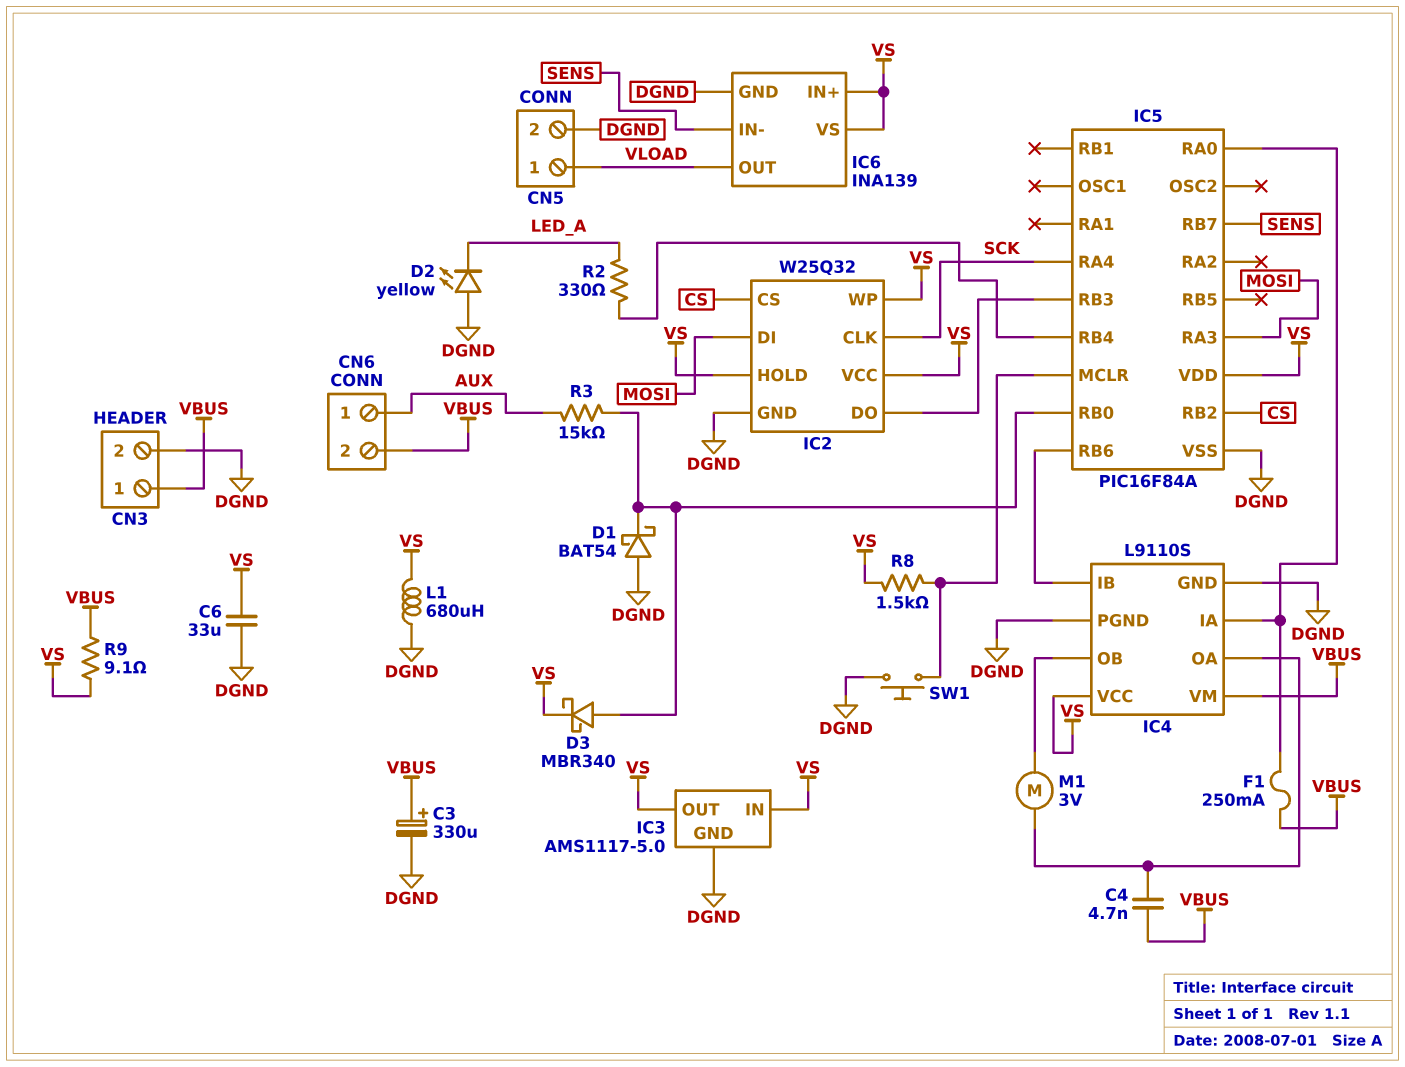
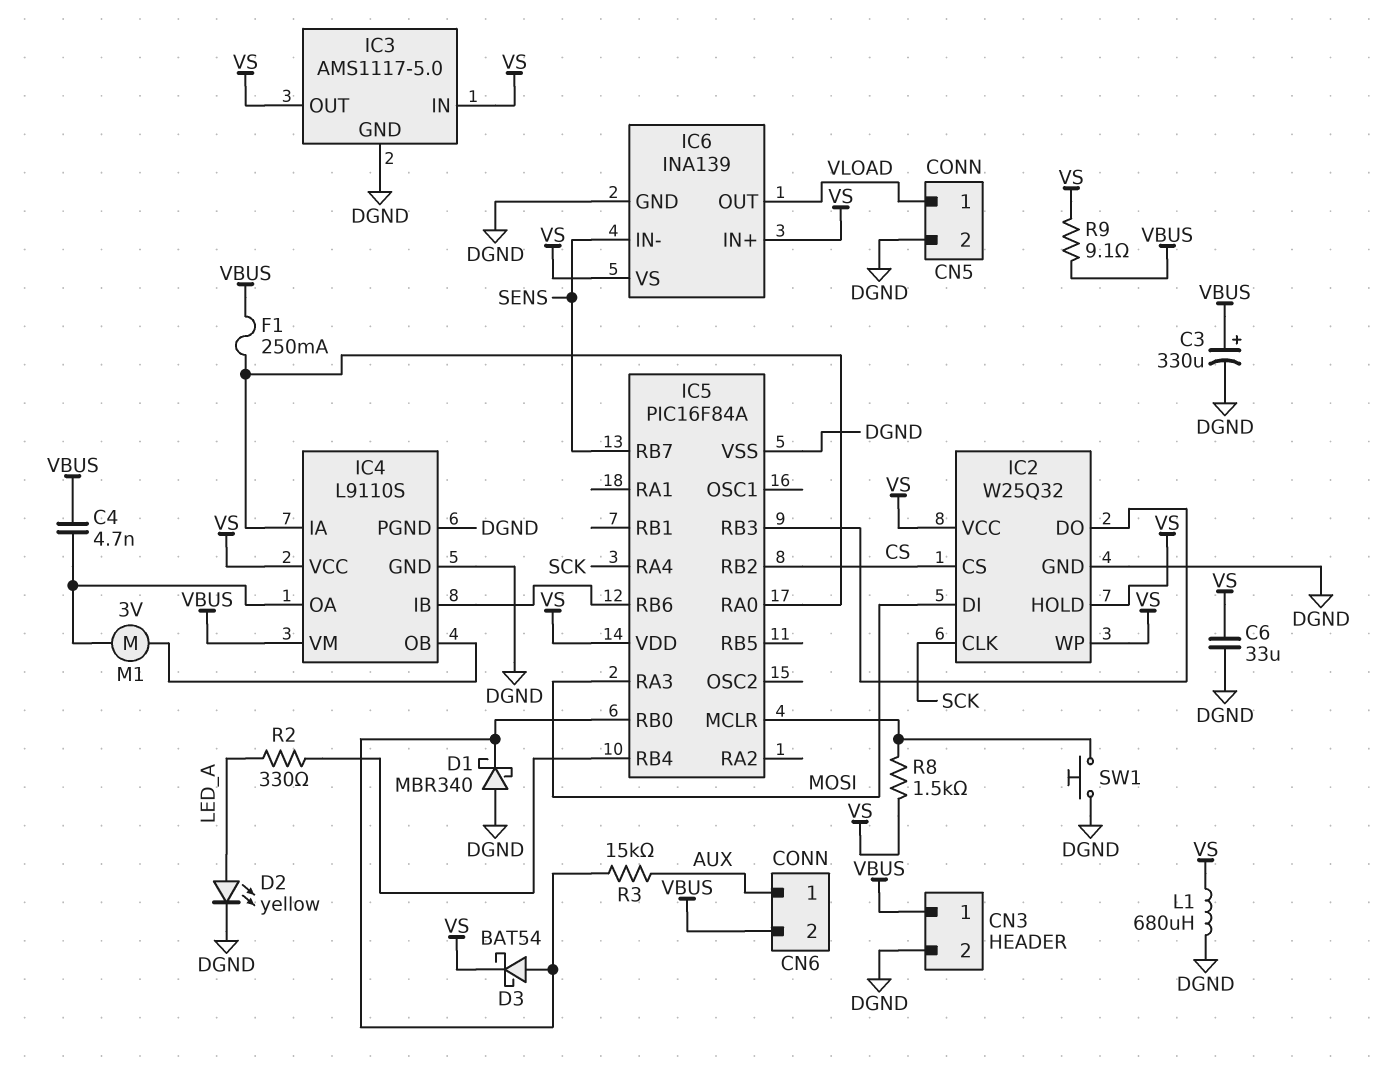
D1: schottky BAT54 (A DGND, K IC5/RB0) -> schottky MBR340 (A DGND, K IC5/RB0)
D2: LED yellow (A DGND, K LED_A) -> LED yellow (A LED_A, K DGND)
D3: schottky MBR340 (A IC5/RB0, K VS) -> schottky BAT54 (A IC5/RB0, K VS)

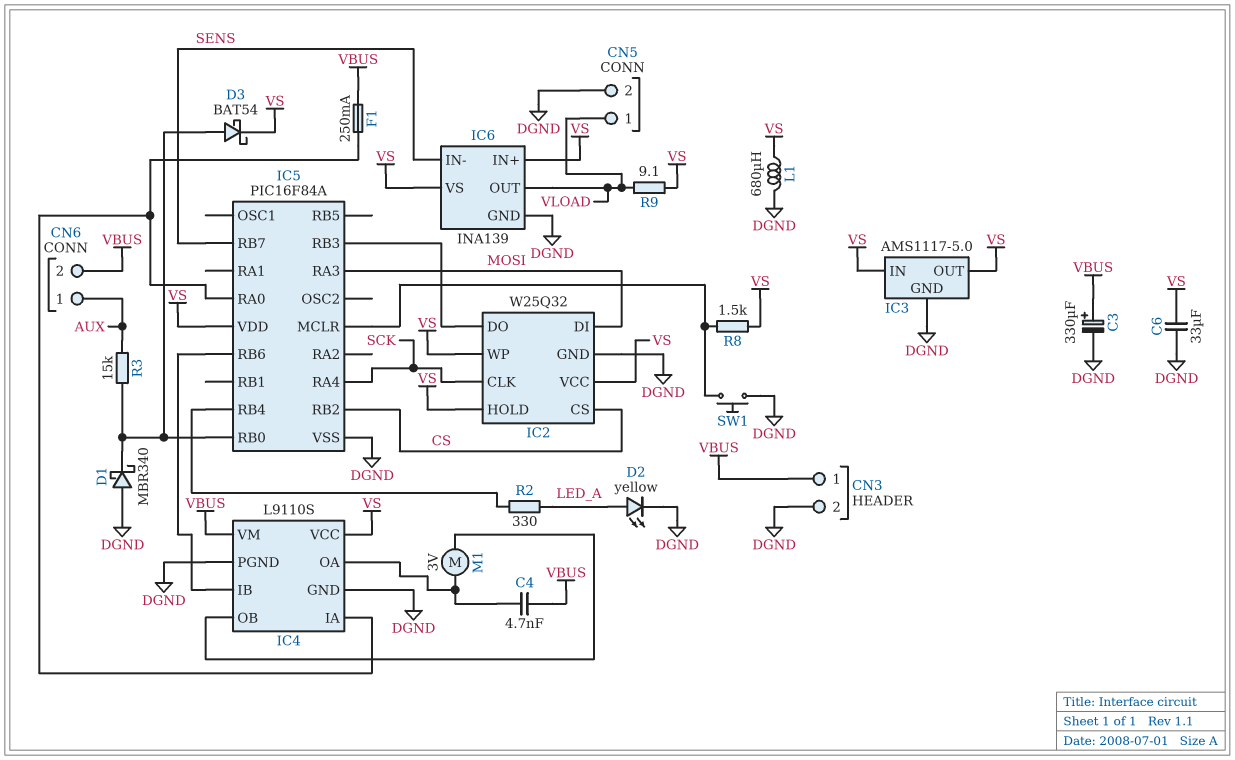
R9: 9.1 (VBUS, VS) -> 9.1 (VLOAD, VS)

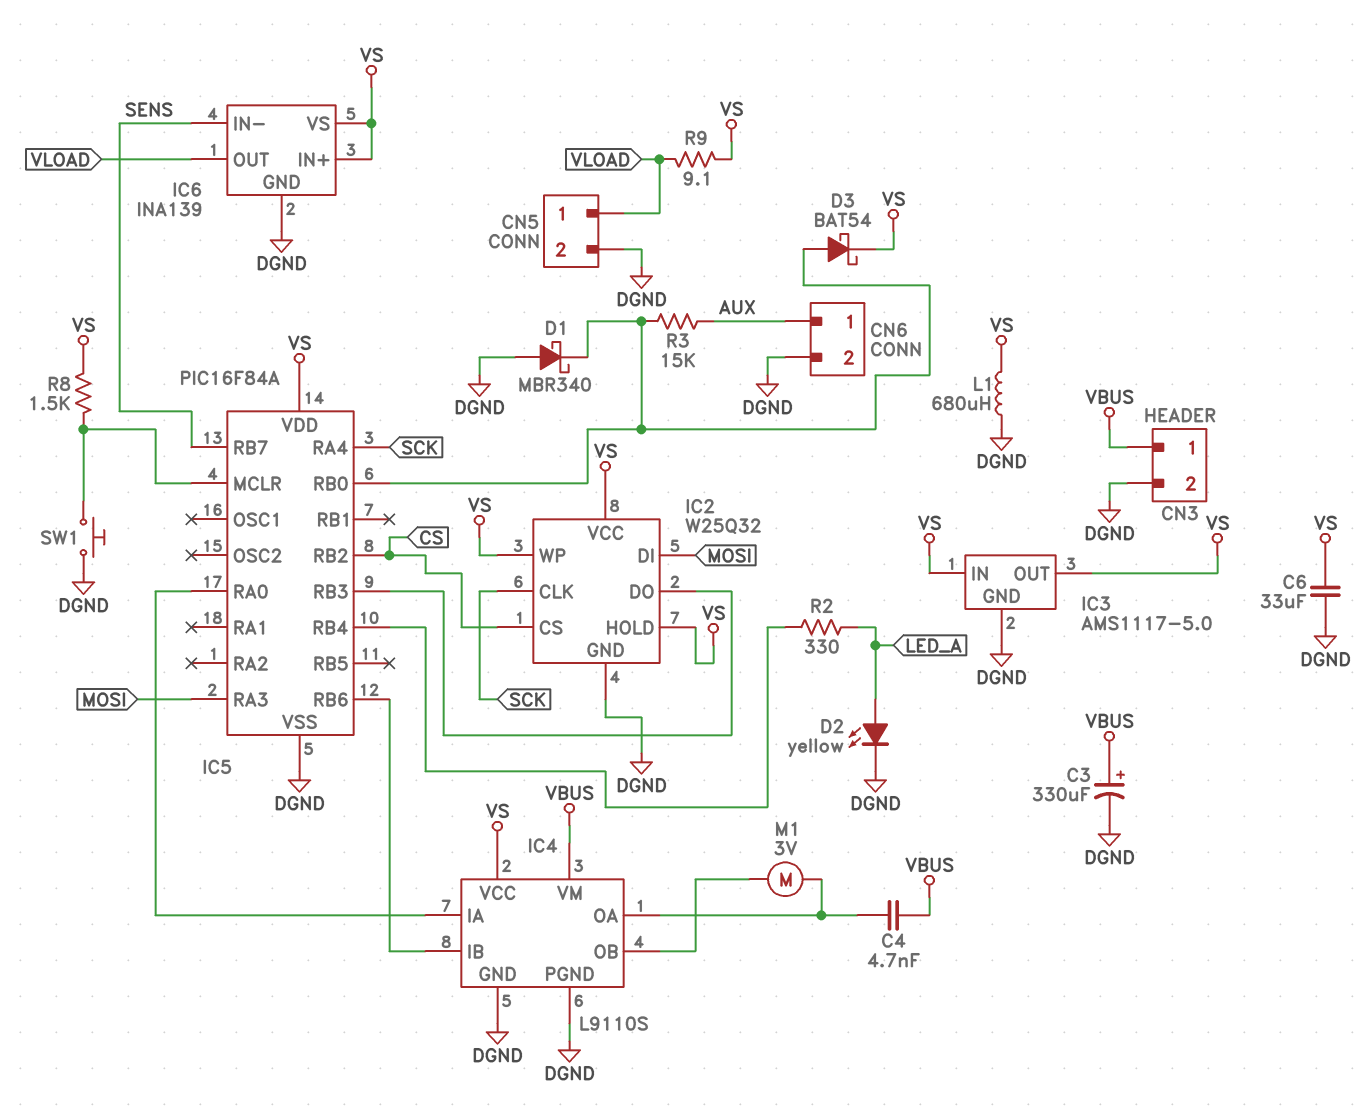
CN6 pin 2: VBUS -> DGND
F1: 250mA (IC4/IA, VBUS) -> none

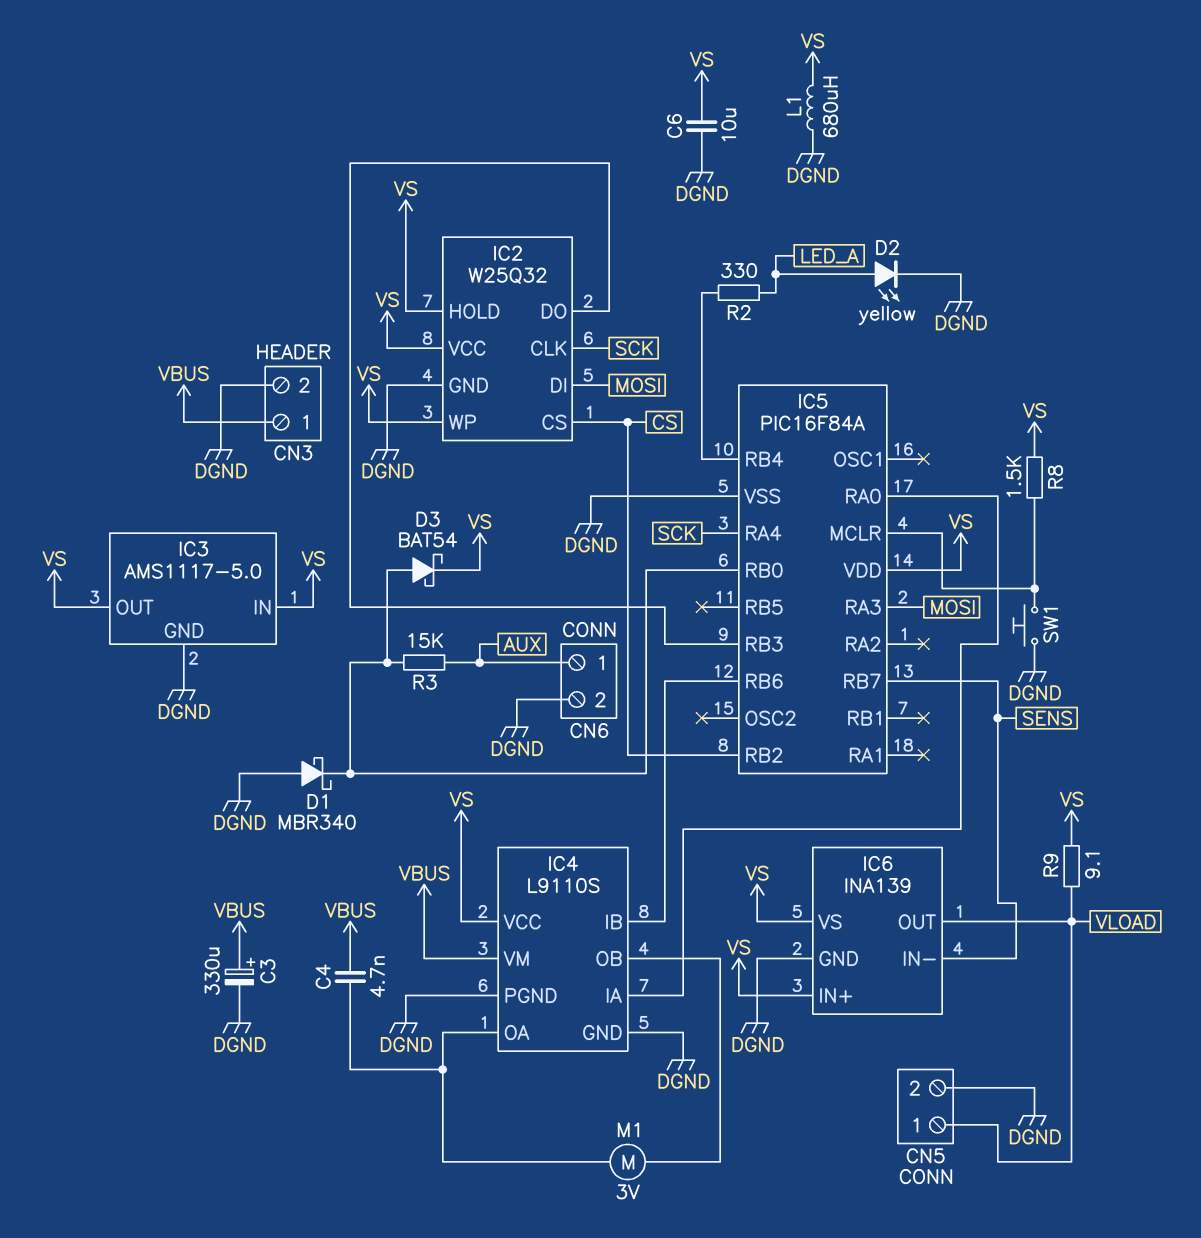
C6: 33uF (DGND, VS) -> 10uF (DGND, VS)

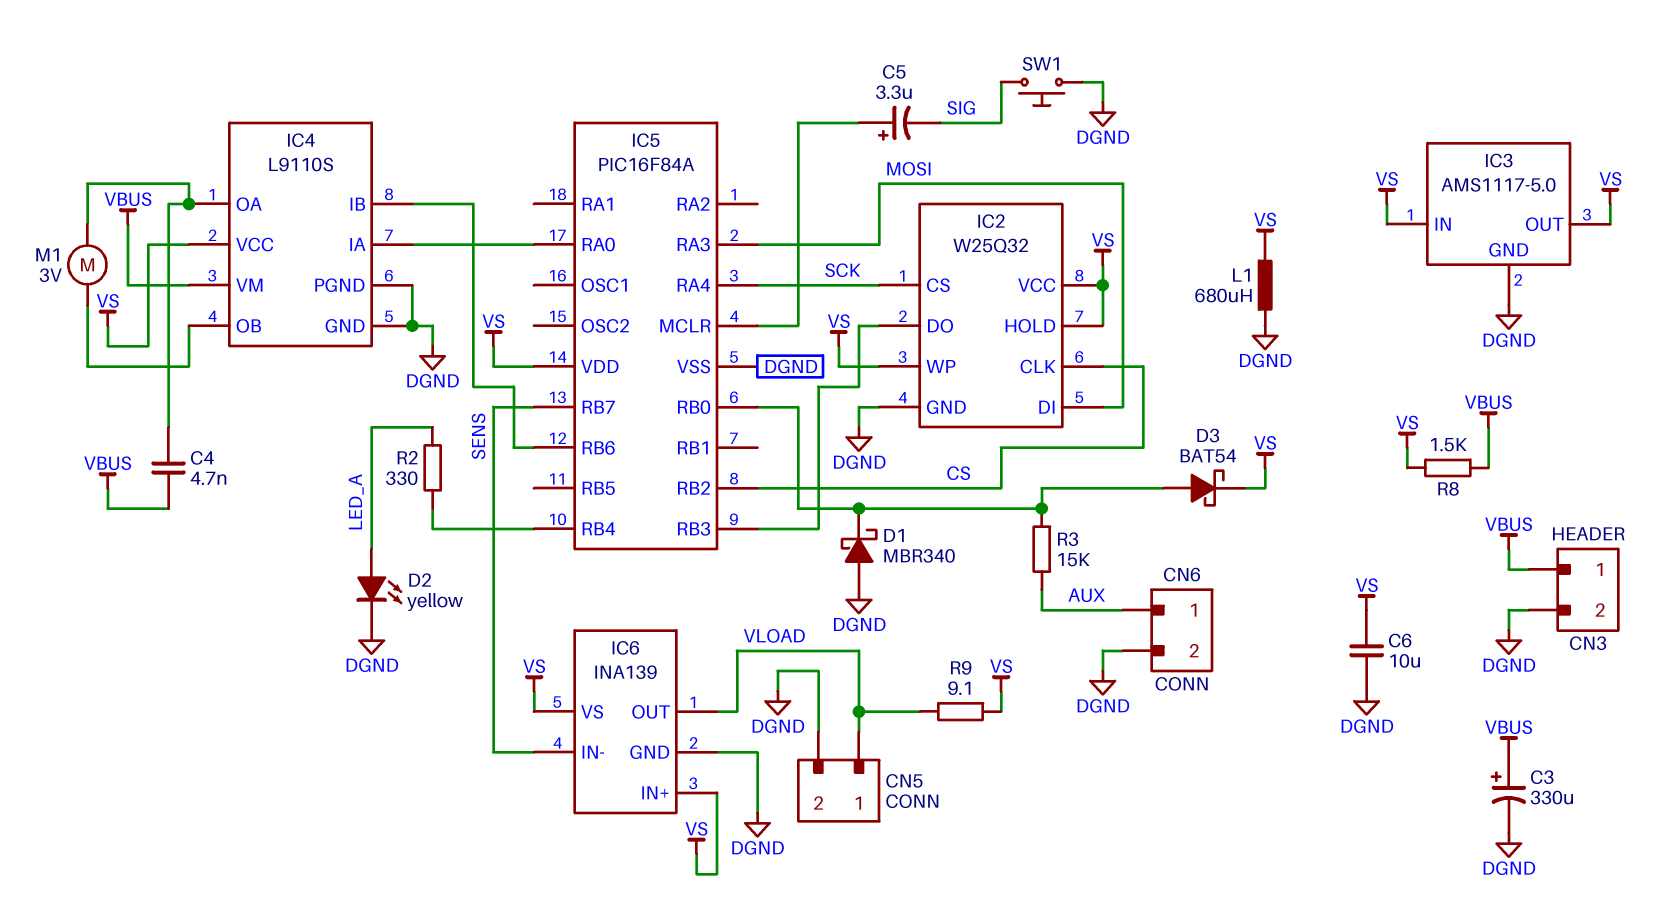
C5: none -> 3.3uF (plus IC5/MCLR, minus SIG)
IC2 pin CLK: SCK -> CS
IC2 pin CS: CS -> SCK
R8: 1.5k (IC5/MCLR, VS) -> 1.5k (VBUS, VS)
SW1: button (DGND, IC5/MCLR) -> button (DGND, SIG)

